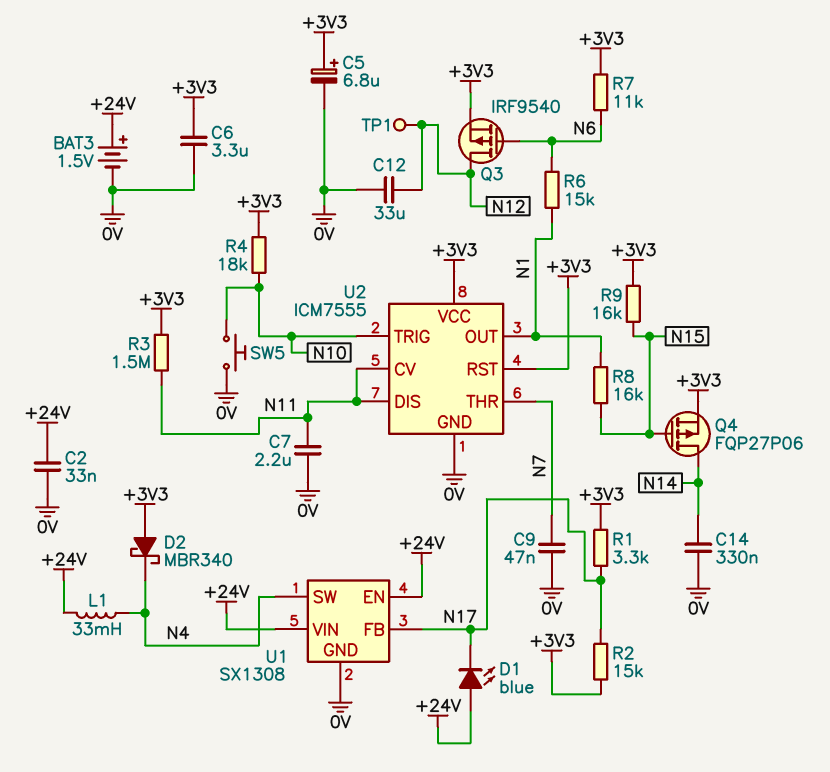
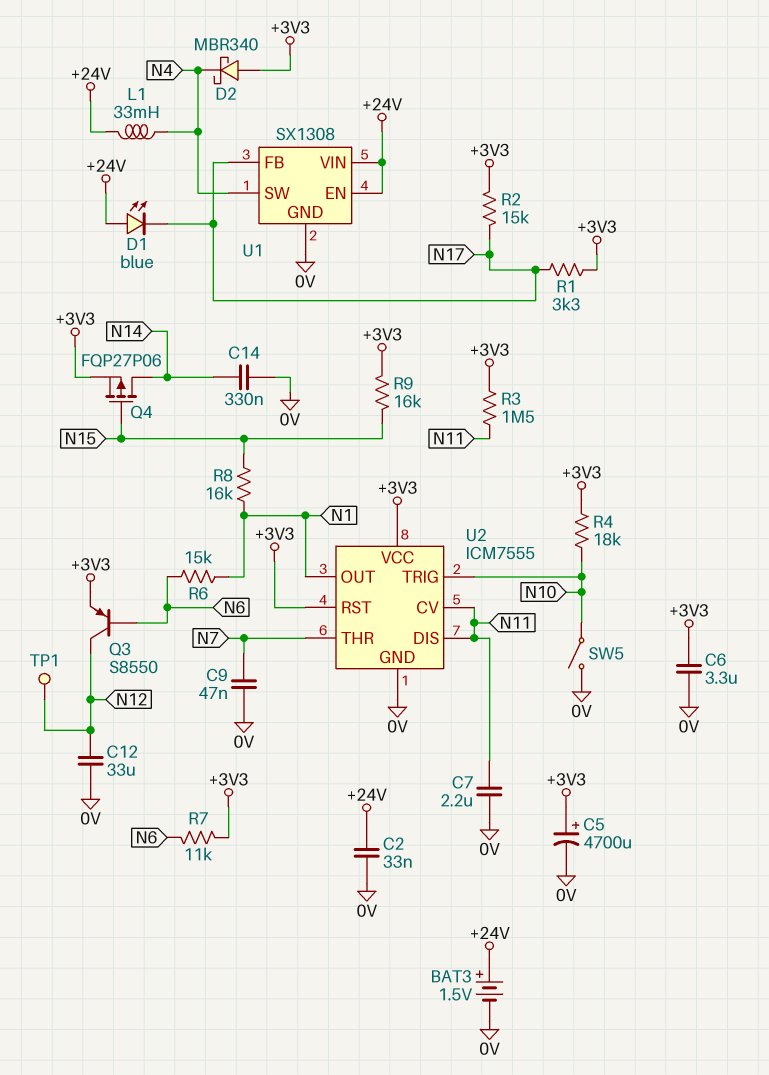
C5: 6.8uF (plus +3V3, minus 0V) -> 4700uF (plus +3V3, minus 0V)
Q3: PMOS IRF9540 (G N6, D N12, S +3V3) -> PNP S8550 (B N6, C N12, E +3V3)
SW5: button (0V, N10) -> switch (0V, N10)

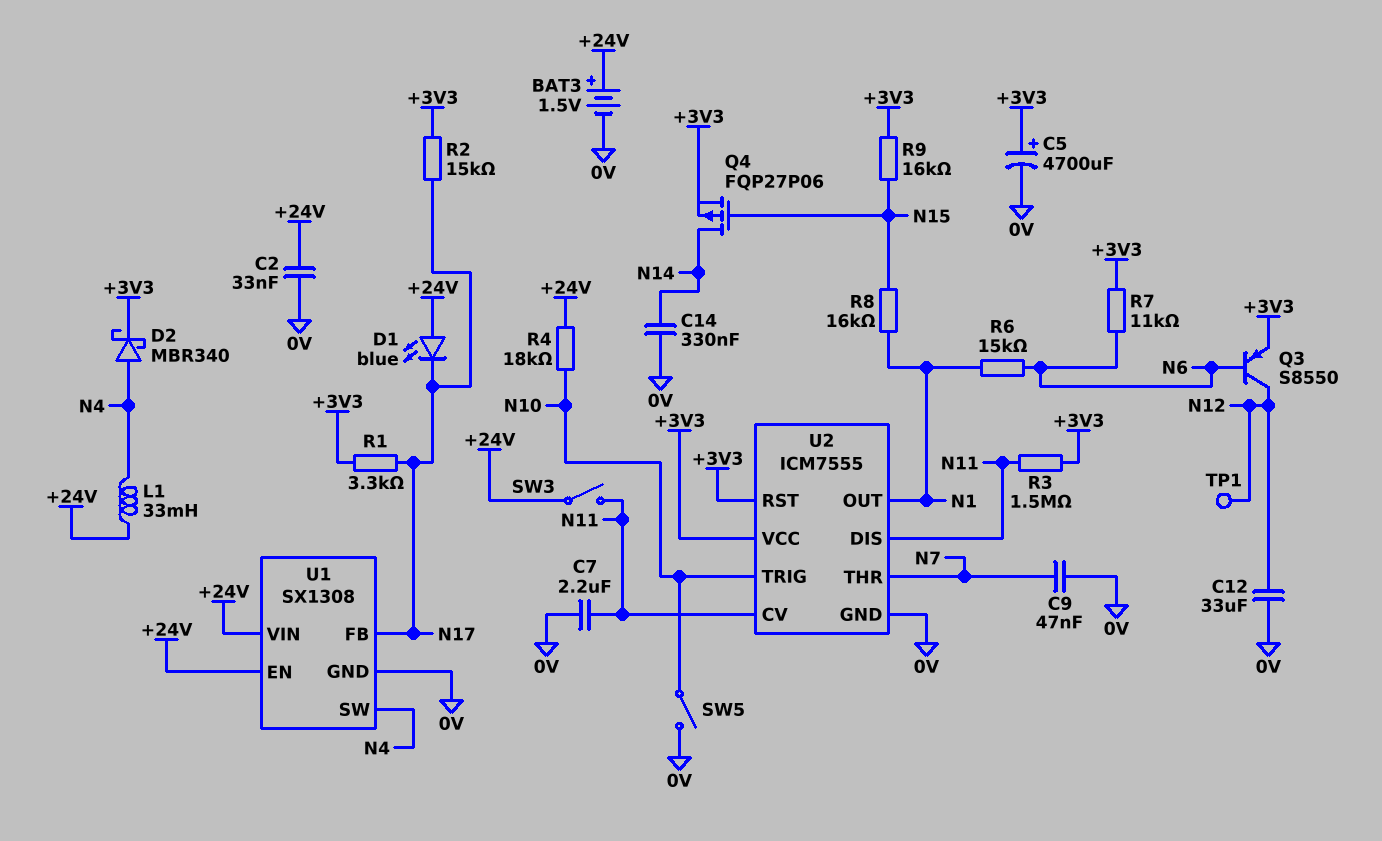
C6: 3.3uF (+3V3, 0V) -> none
D2: schottky MBR340 (A +3V3, K N4) -> schottky MBR340 (A N4, K +3V3)
R4: 18k (+3V3, N10) -> 18k (+24V, N10)
SW3: none -> switch (+24V, N11)

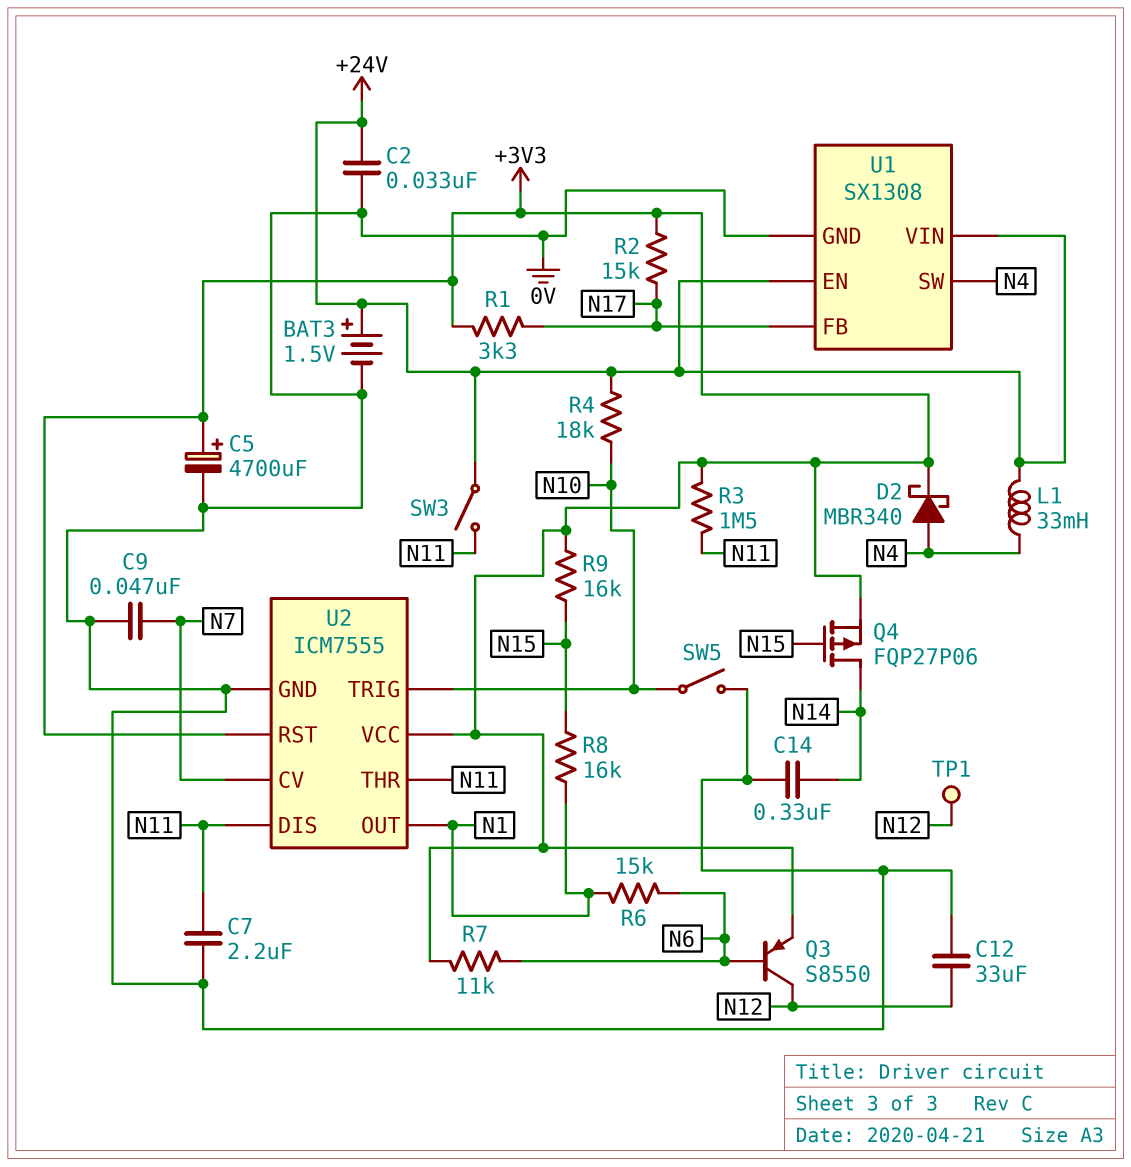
D1: LED blue (A +24V, K N17) -> none
U2 pin CV: N11 -> N7
U2 pin THR: N7 -> N11

